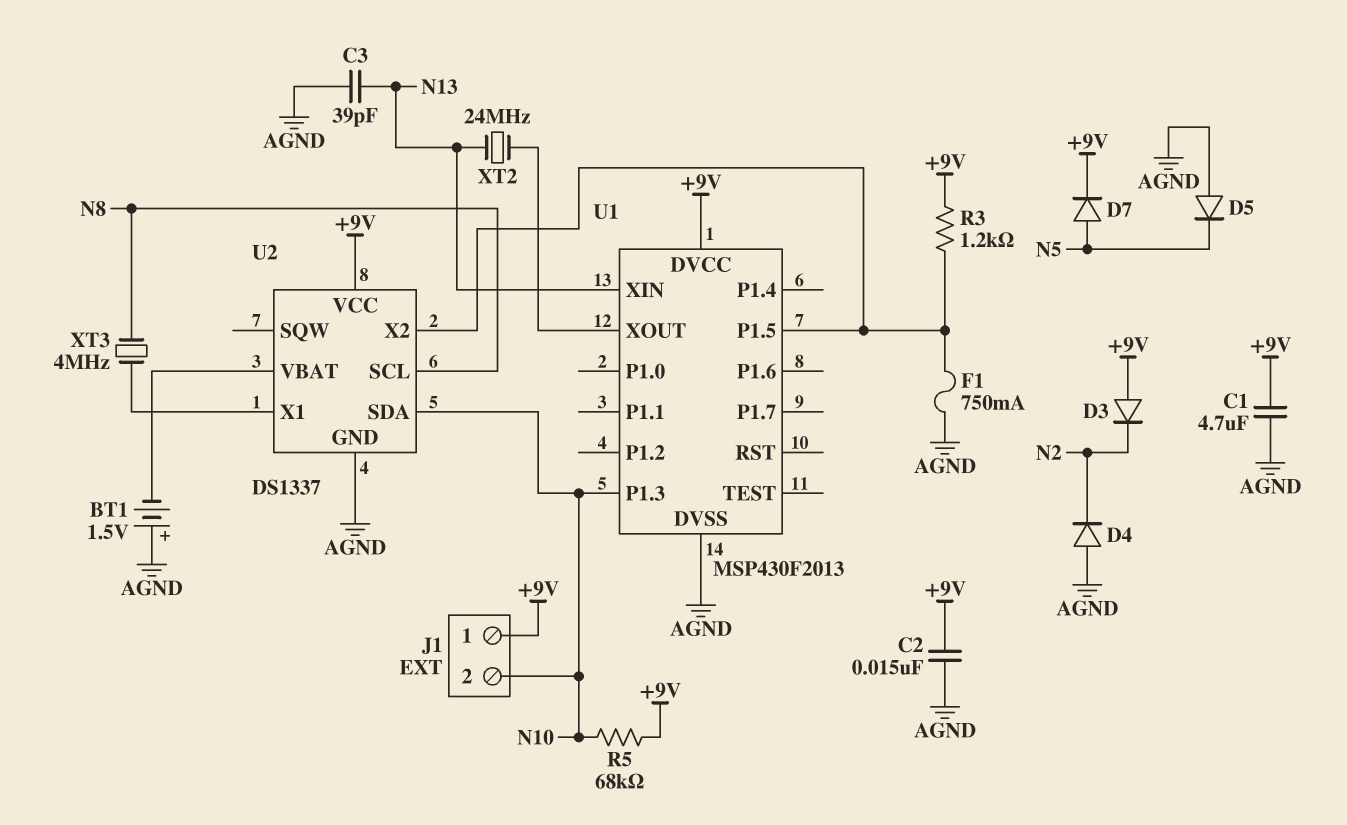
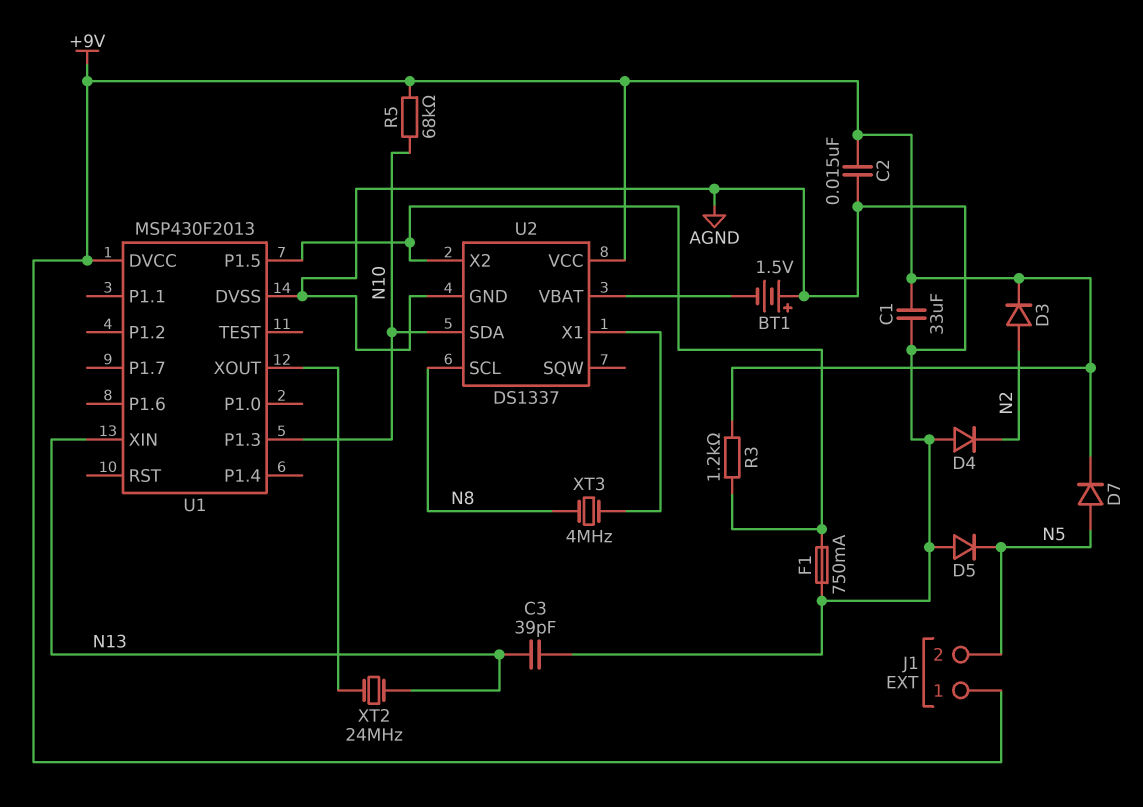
C1: 4.7uF (+9V, AGND) -> 33uF (+9V, AGND)
D3: diode (A +9V, K N2) -> diode (A N2, K +9V)
J1 pin 2: N10 -> N5

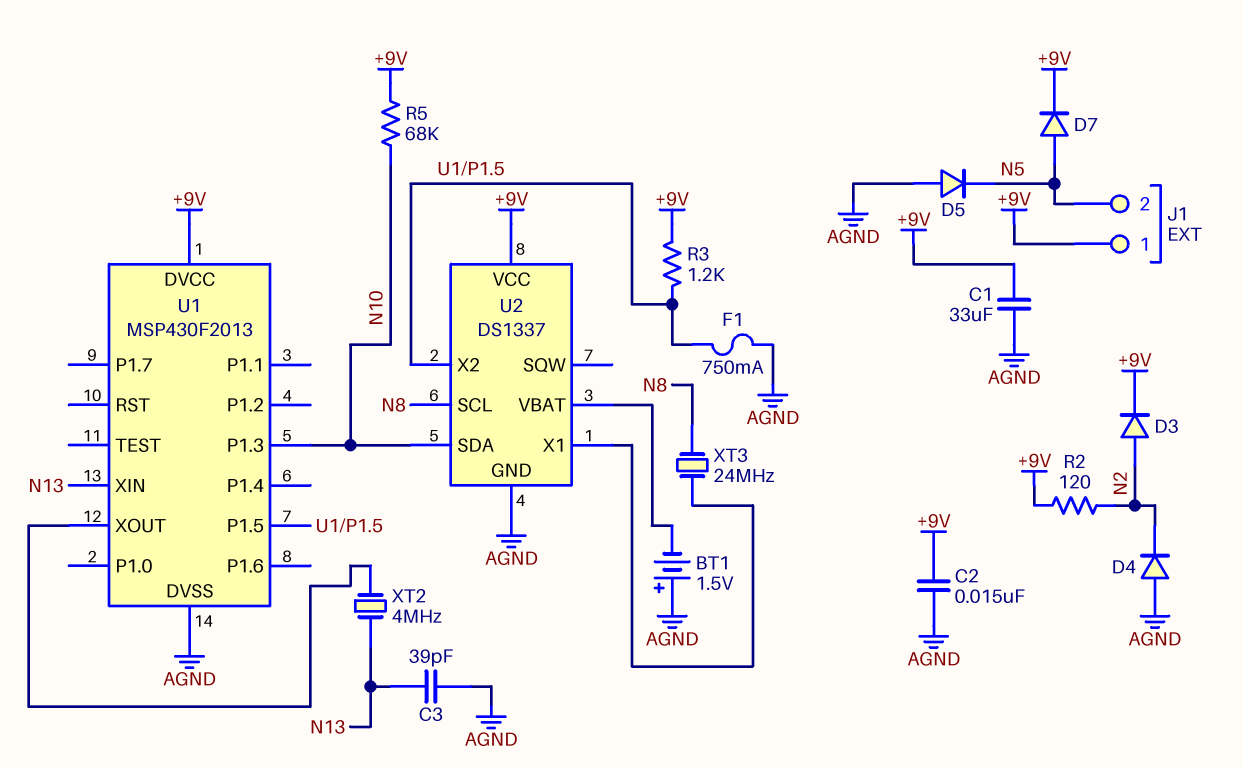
R2: none -> 120 (+9V, N2)
XT2: 24MHz (N13, U1/XOUT) -> 4MHz (N13, U1/XOUT)
XT3: 4MHz (N8, U2/X1) -> 24MHz (N8, U2/X1)

